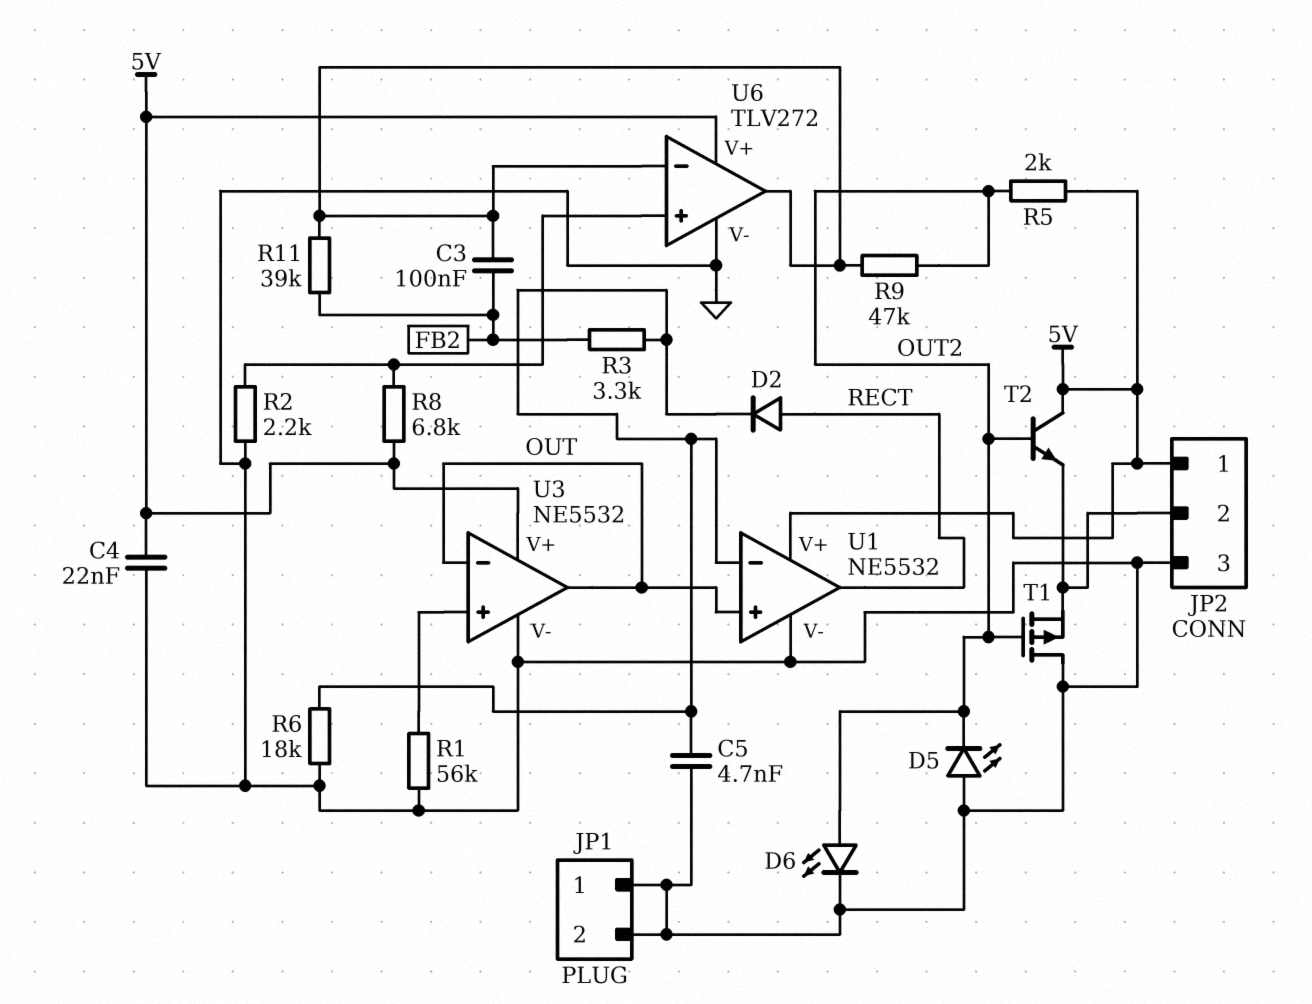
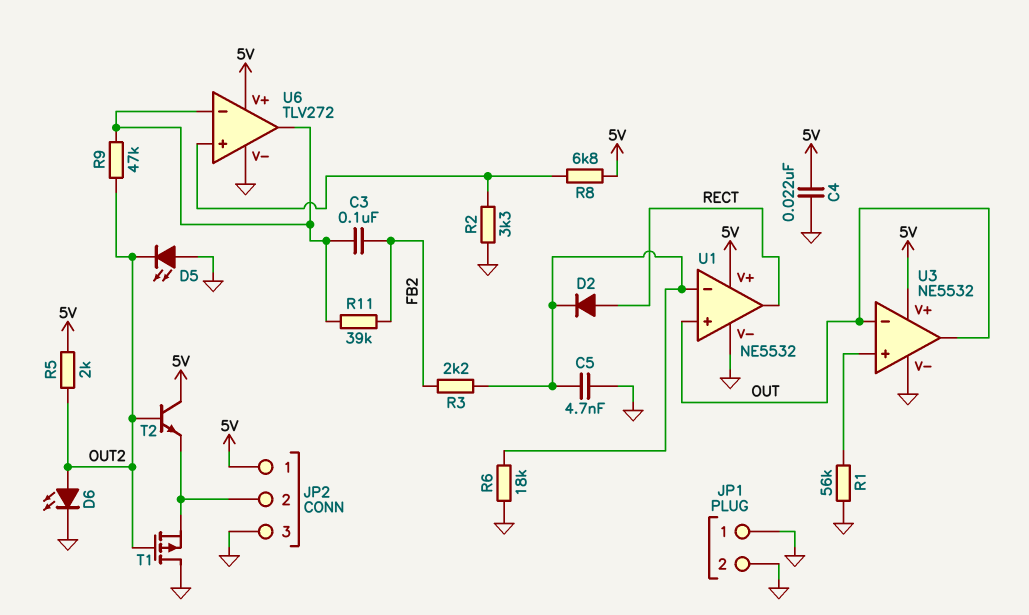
R2: 2.2k (GND, U6/in+) -> 3.3k (GND, U6/in+)
R3: 3.3k (FB2, U1/in-) -> 2.2k (FB2, U1/in-)

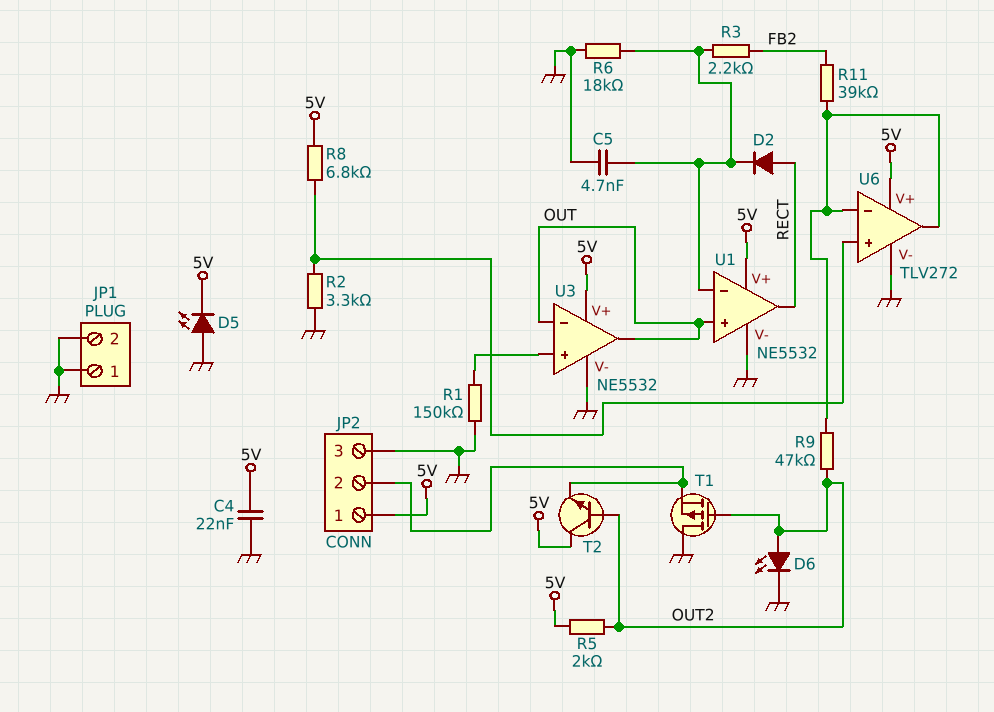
C3: 100nF (FB2, U6/in-) -> none
D5: LED (A GND, K OUT2) -> LED (A GND, K 5V)
R1: 56k (GND, U3/in+) -> 150k (GND, U3/in+)

